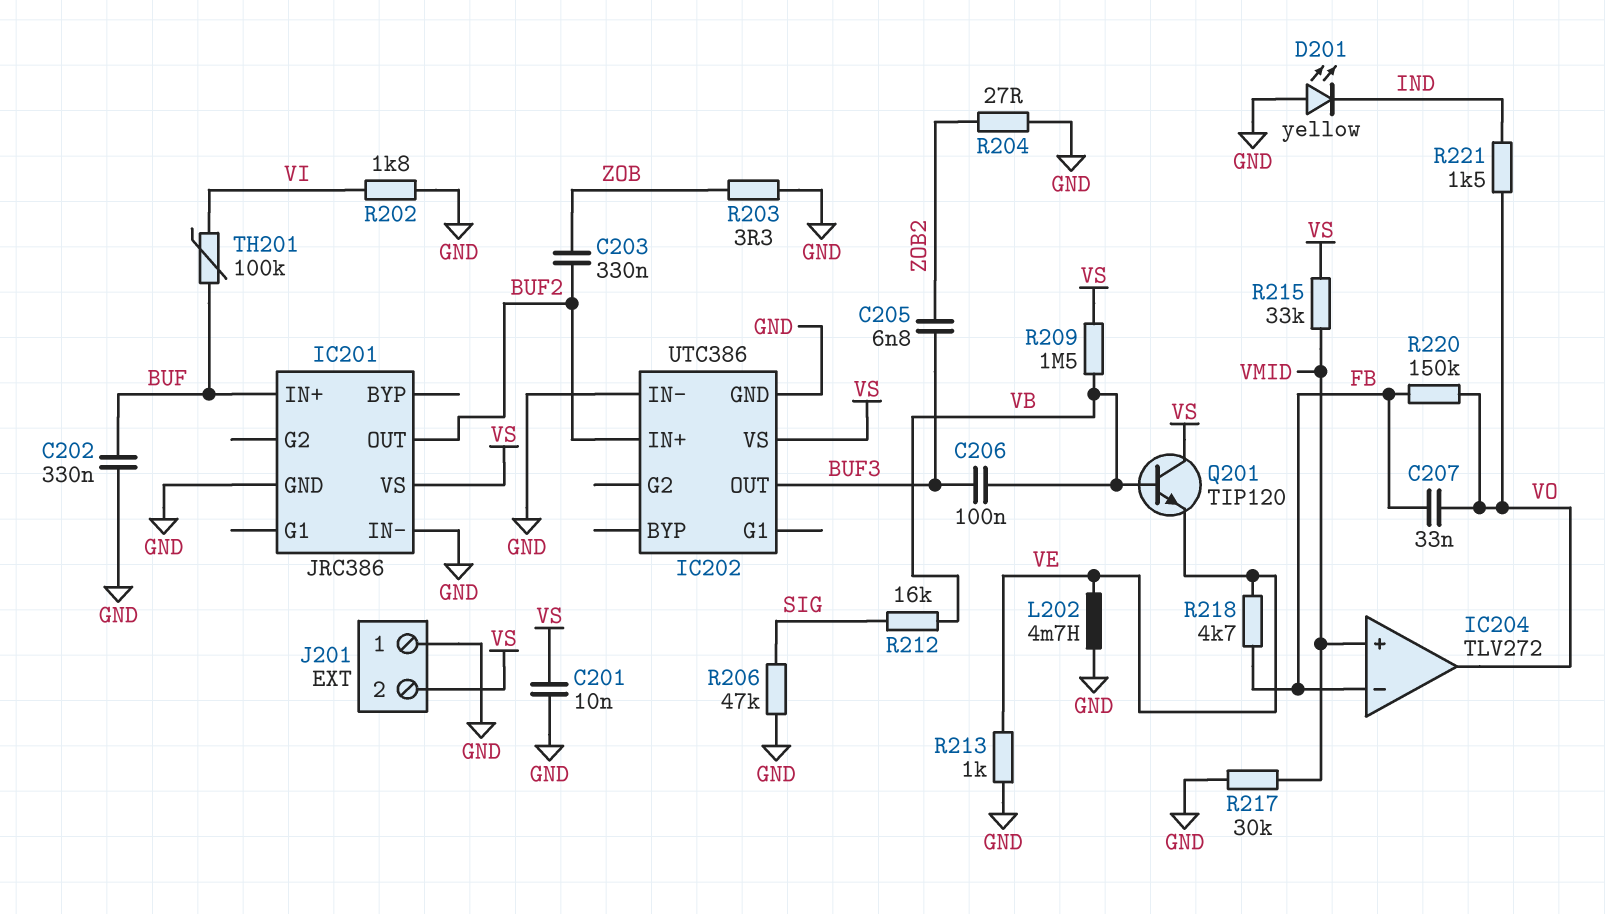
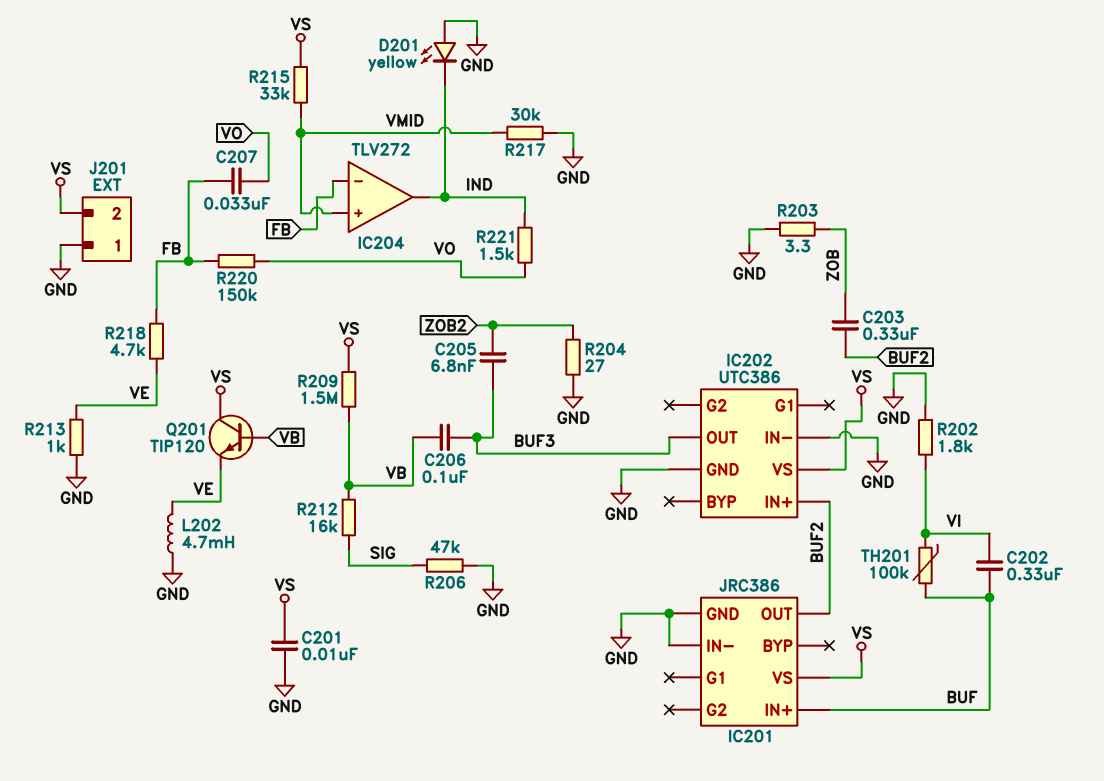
C202: 330nF (BUF, GND) -> 330nF (BUF, VI)
IC204 pin out: VO -> IND

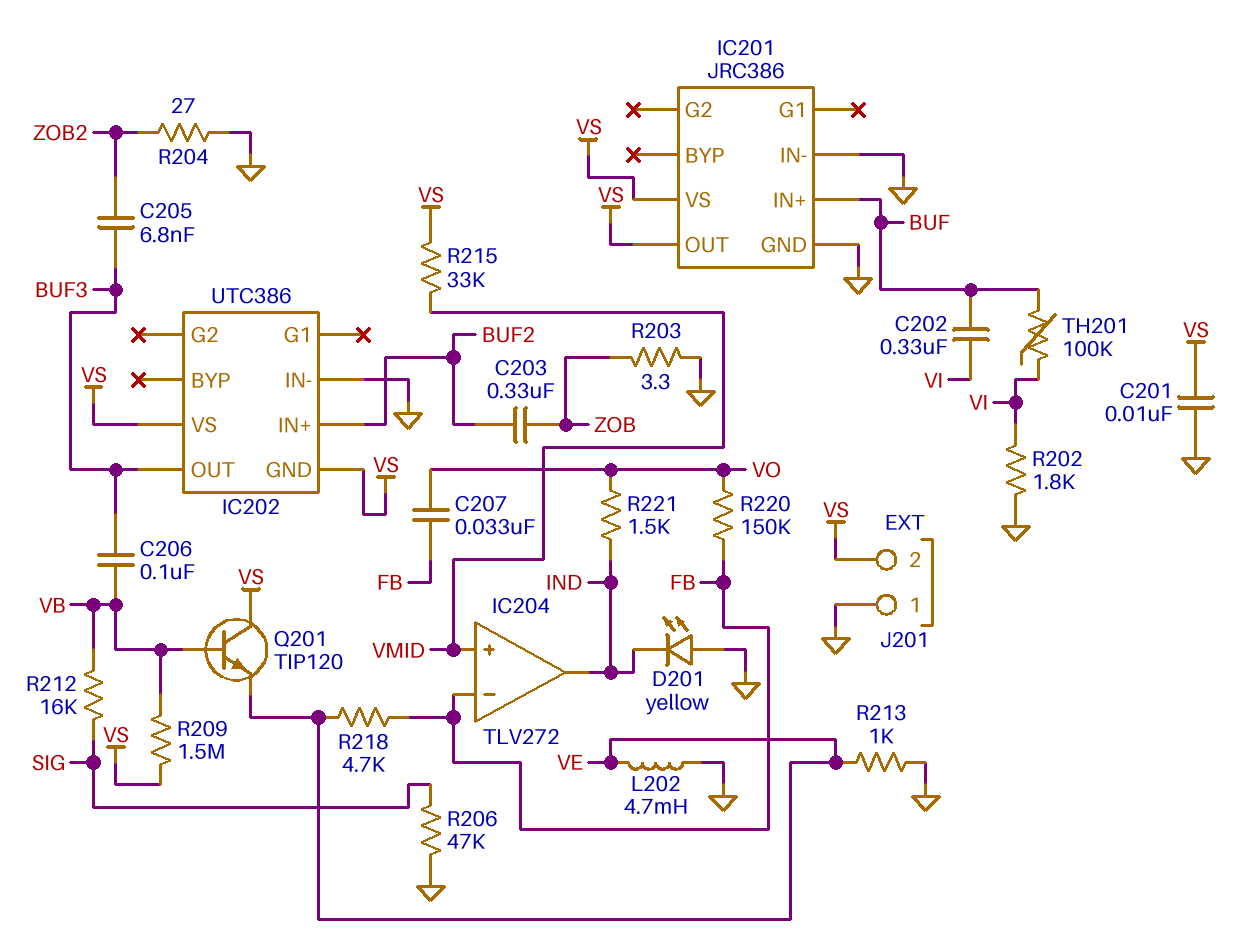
IC201 pin OUT: BUF2 -> VS
IC202 pin GND: GND -> VS
R217: 30k (GND, VMID) -> none

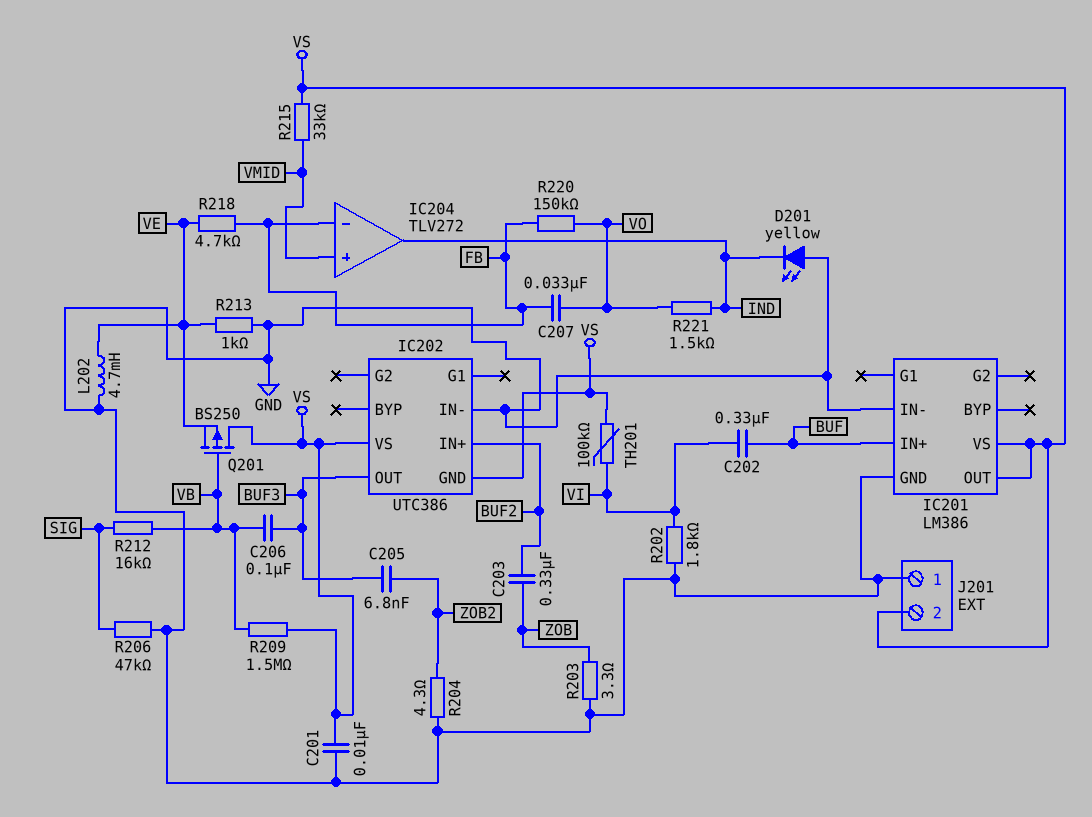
IC201: JRC386 -> LM386
Q201: NPN TIP120 (B VB, C VS, E VE) -> PMOS BS250 (G VB, D VS, S VE)
R204: 27 (GND, ZOB2) -> 4.3 (GND, ZOB2)
TH201: 100k (BUF, VI) -> 100k (VI, VS)

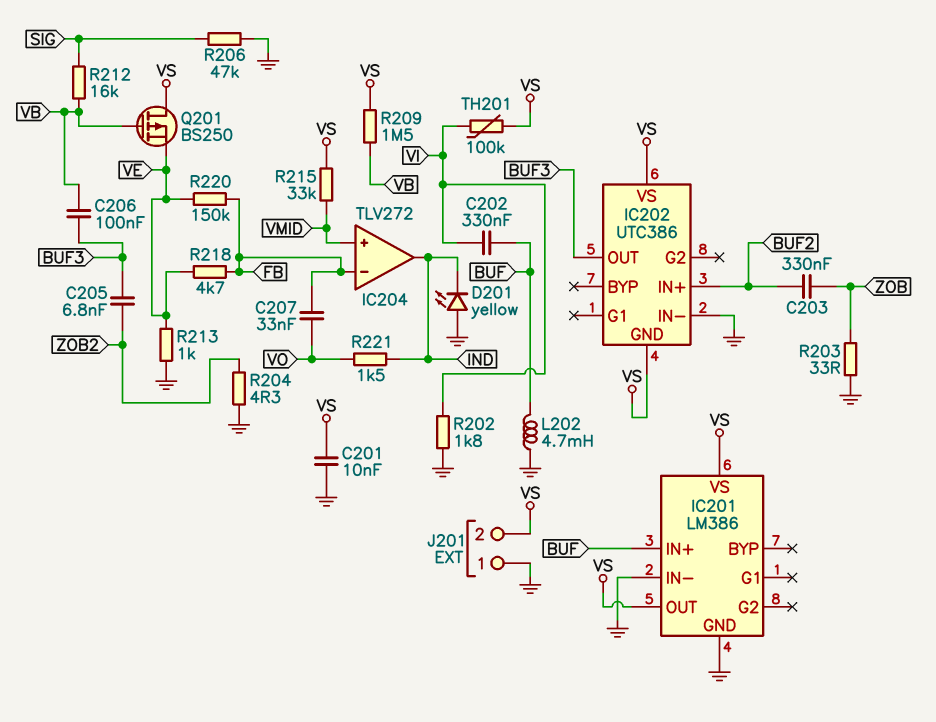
L202: 4.7mH (GND, VE) -> 4.7mH (BUF, GND)
R203: 3.3 (GND, ZOB) -> 33 (GND, ZOB)
R220: 150k (FB, VO) -> 150k (FB, VE)

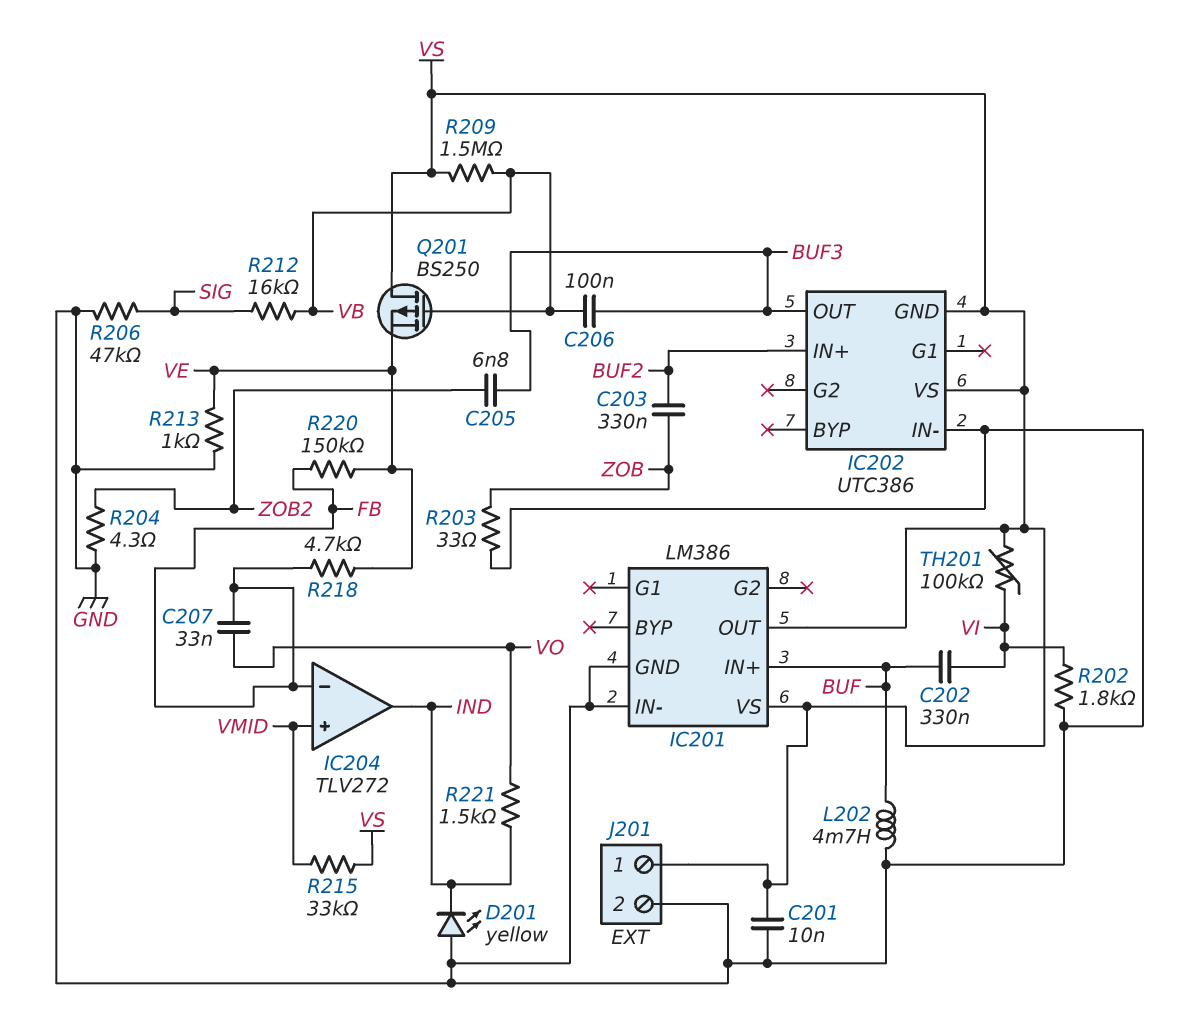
J201 pin 1: GND -> VS
J201 pin 2: VS -> GND

